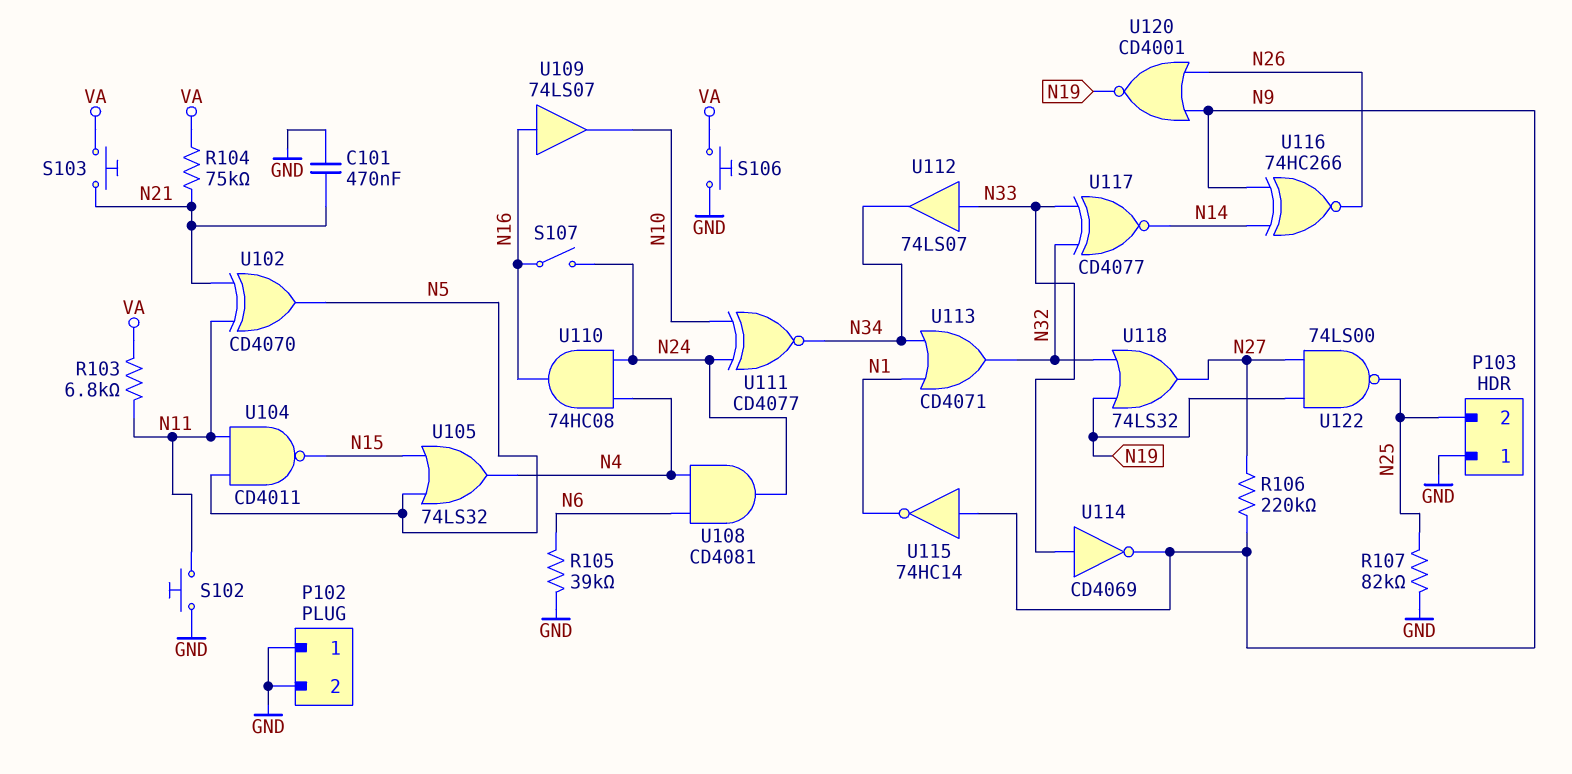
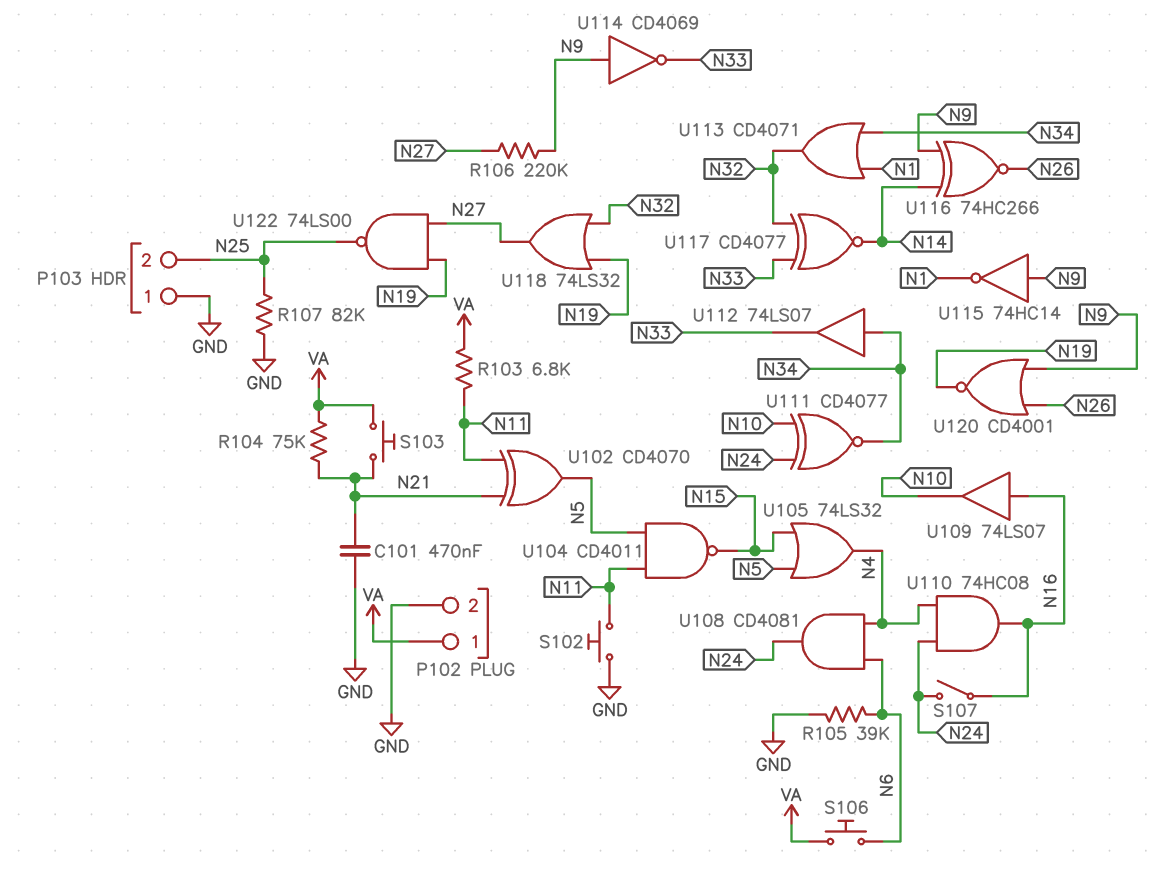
P102 pin 1: GND -> VA
S106: button (GND, VA) -> button (N6, VA)
U112: buffer 74LS07 (in N33, out N34) -> buffer 74LS07 (in N34, out N33)
U114: NOT CD4069 (in N33, out N9) -> NOT CD4069 (in N9, out N33)

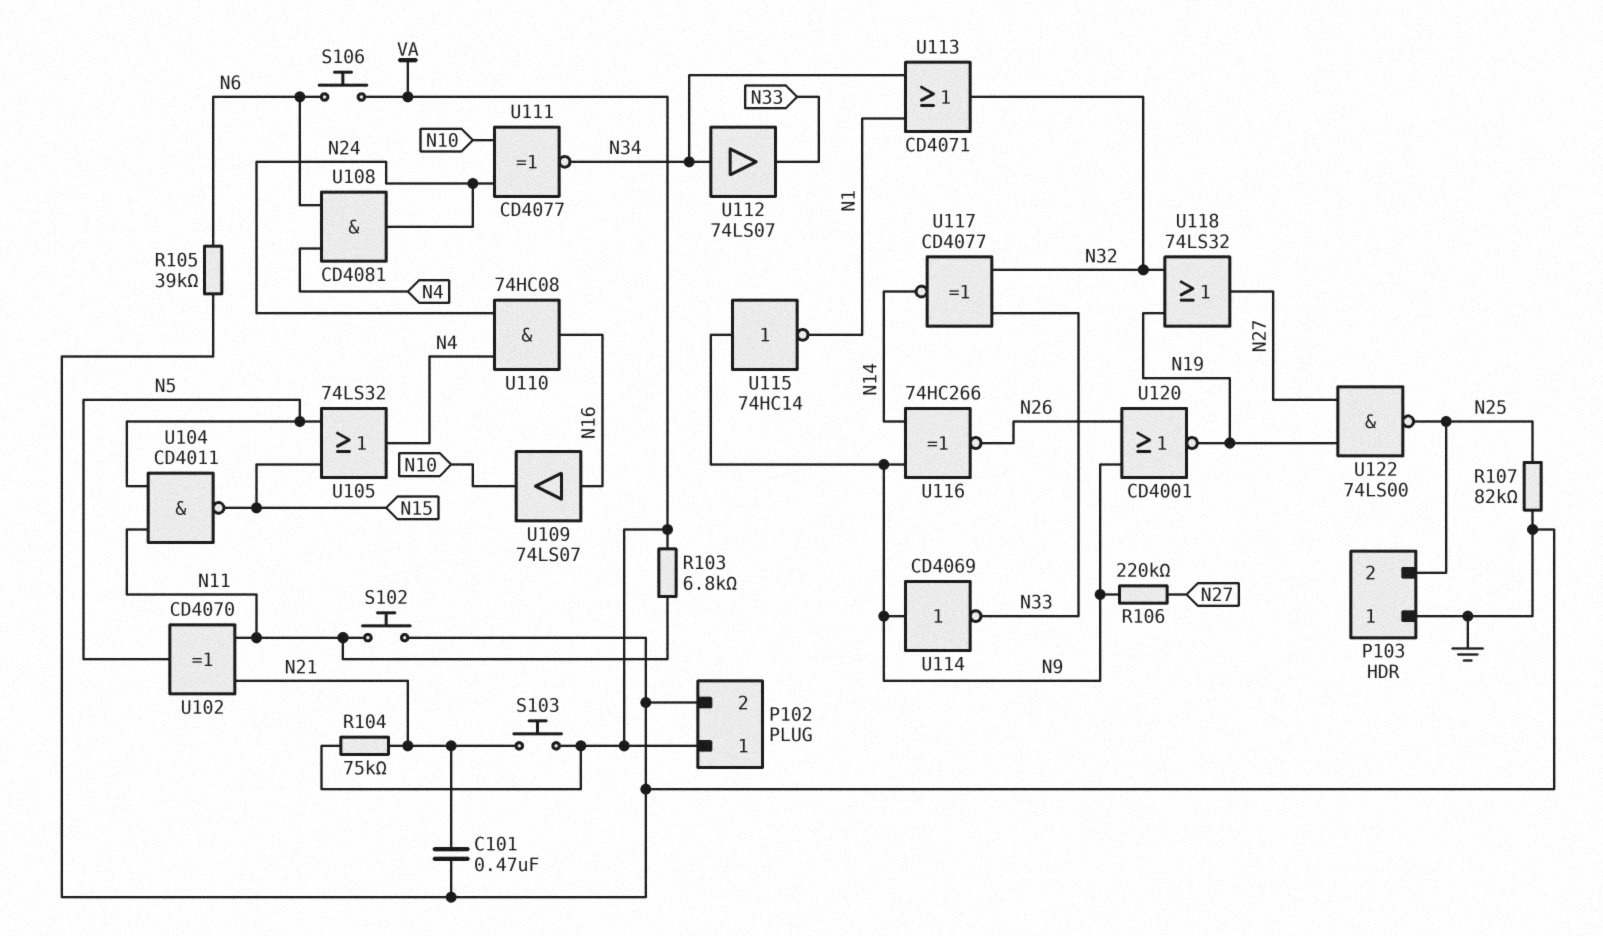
S107: switch (N16, N24) -> none

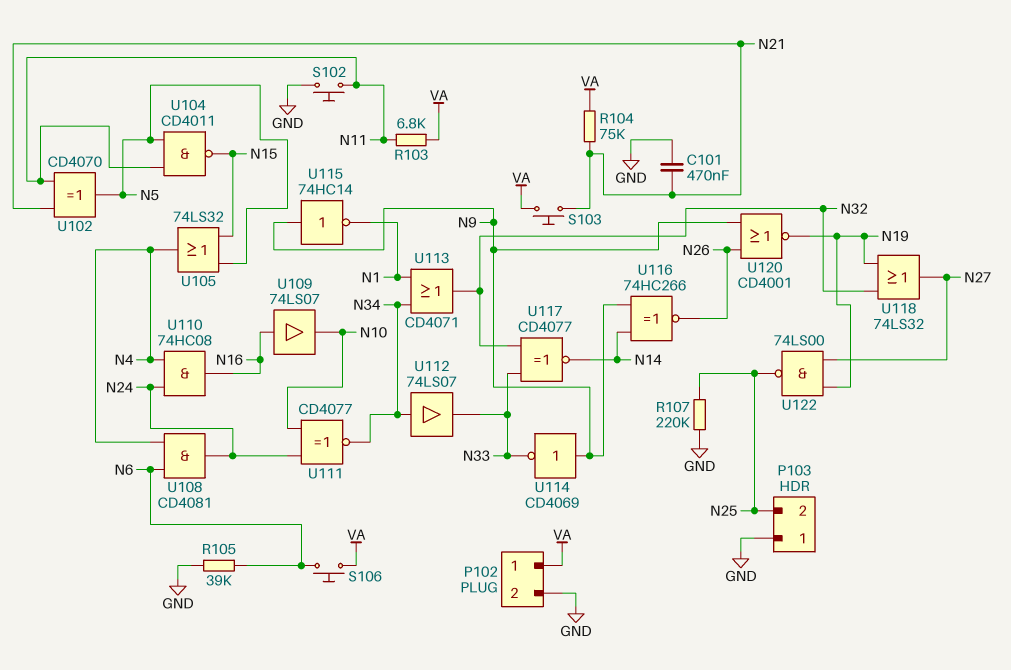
R106: 220k (N9, N27) -> none
R107: 82k (GND, N25) -> 220k (GND, N25)

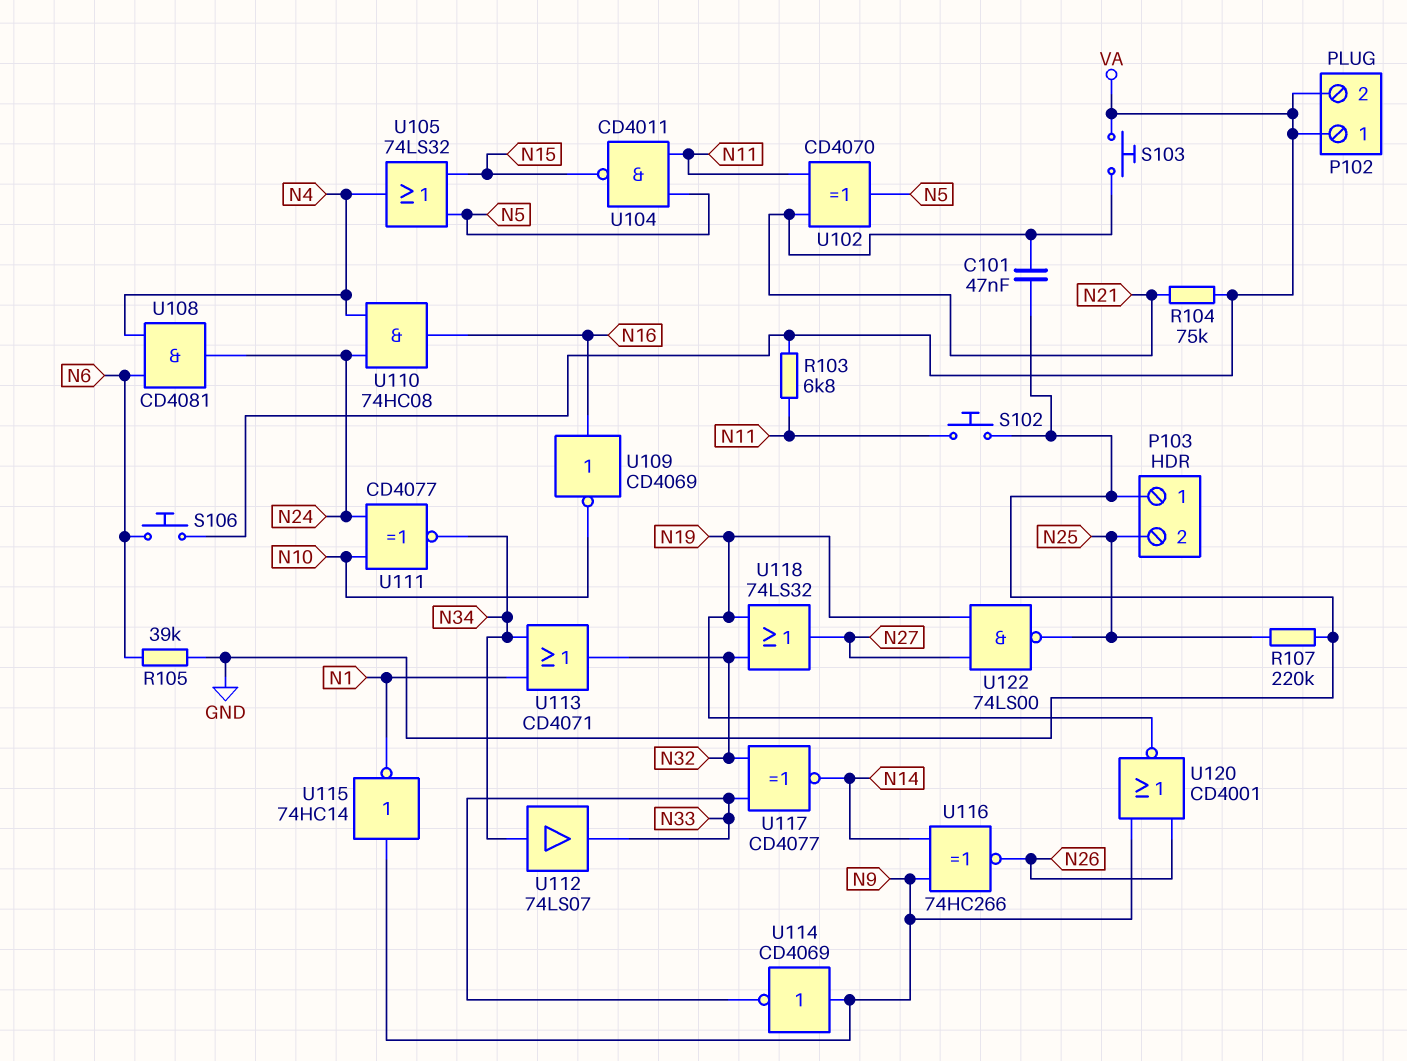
C101: 470nF (GND, N21) -> 47nF (GND, N21)
P102 pin 2: GND -> VA
U109: buffer 74LS07 (in N16, out N10) -> NOT CD4069 (in N16, out N10)

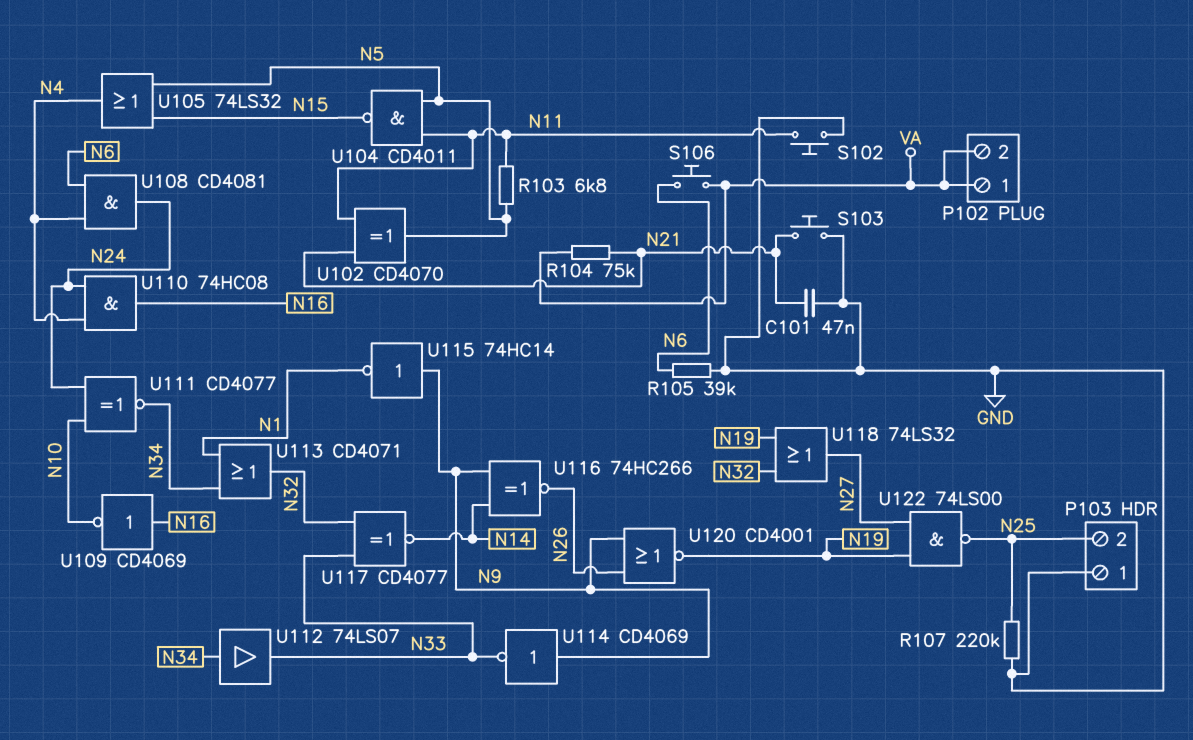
R103: 6.8k (N11, VA) -> 6.8k (N5, N11)
S103: button (N21, VA) -> button (GND, N21)

